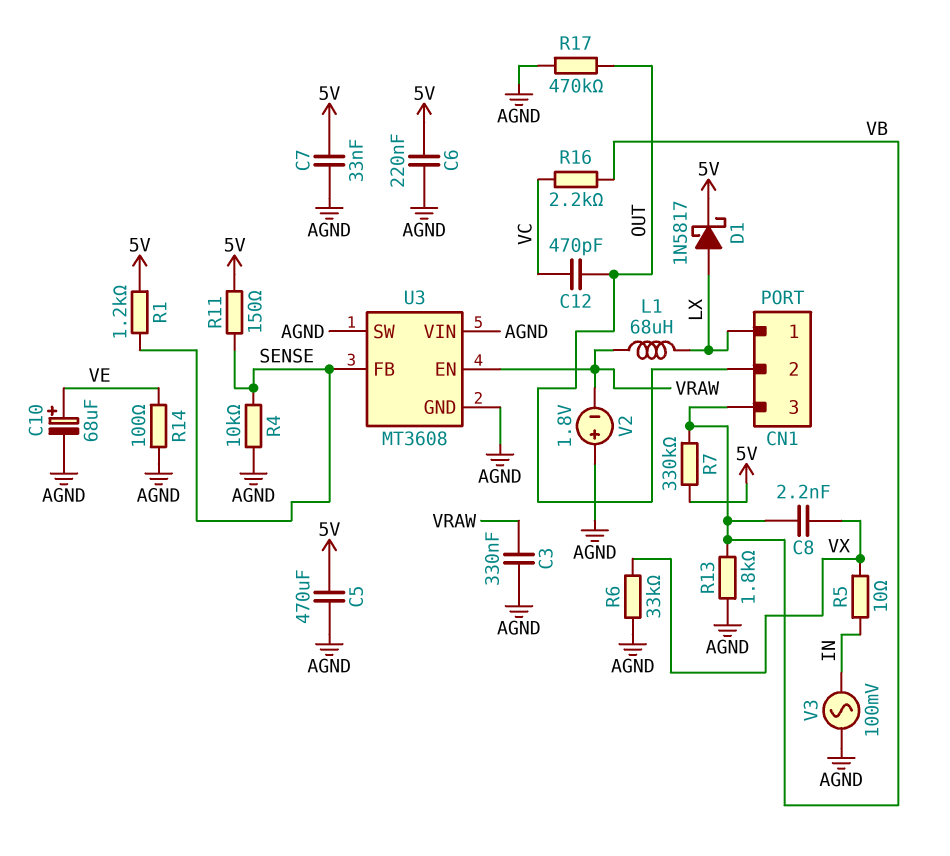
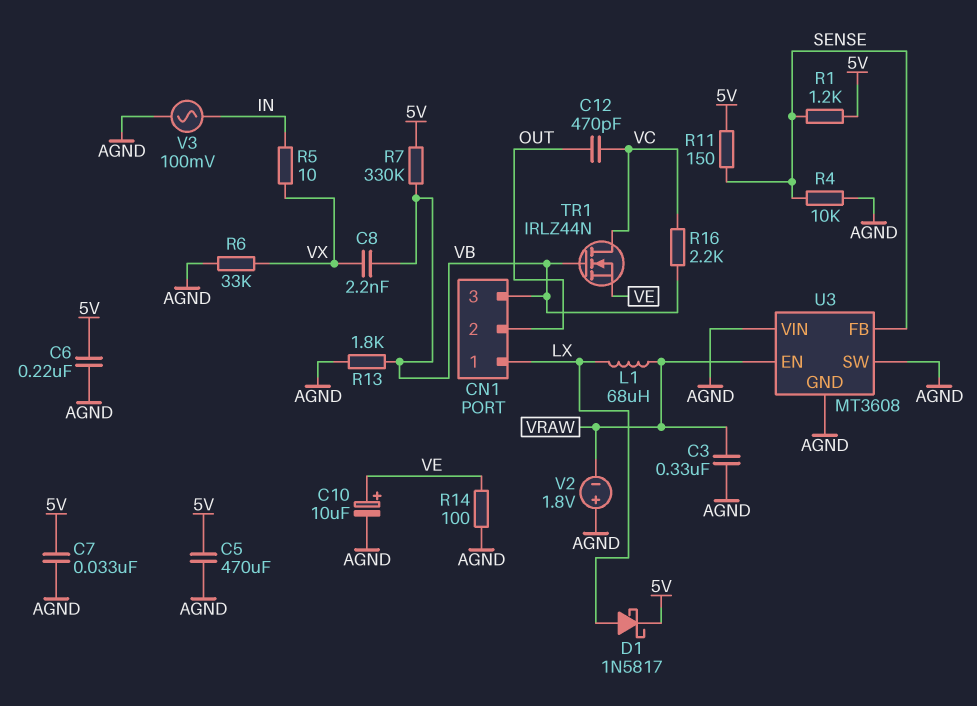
C10: 68uF (plus VE, minus AGND) -> 10uF (plus VE, minus AGND)
R17: 470k (AGND, OUT) -> none
TR1: none -> NMOS IRLZ44N (G VB, D VC, S VE)

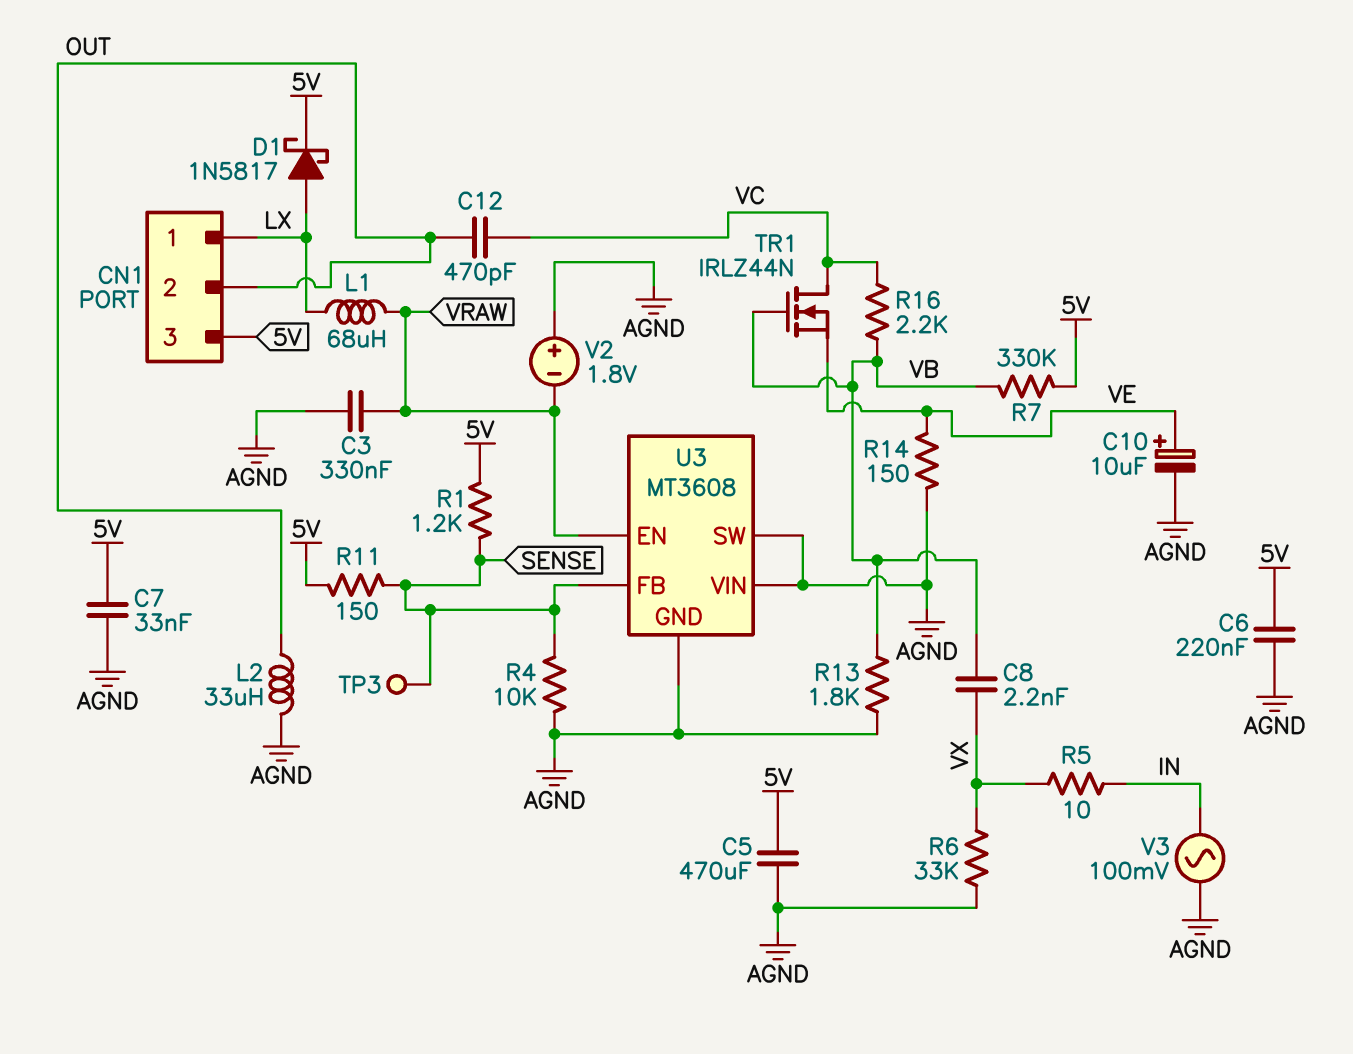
CN1 pin 3: VB -> 5V
L2: none -> 33uH (AGND, OUT)
R14: 100 (AGND, VE) -> 150 (AGND, VE)
TP3: none -> test point (SENSE)

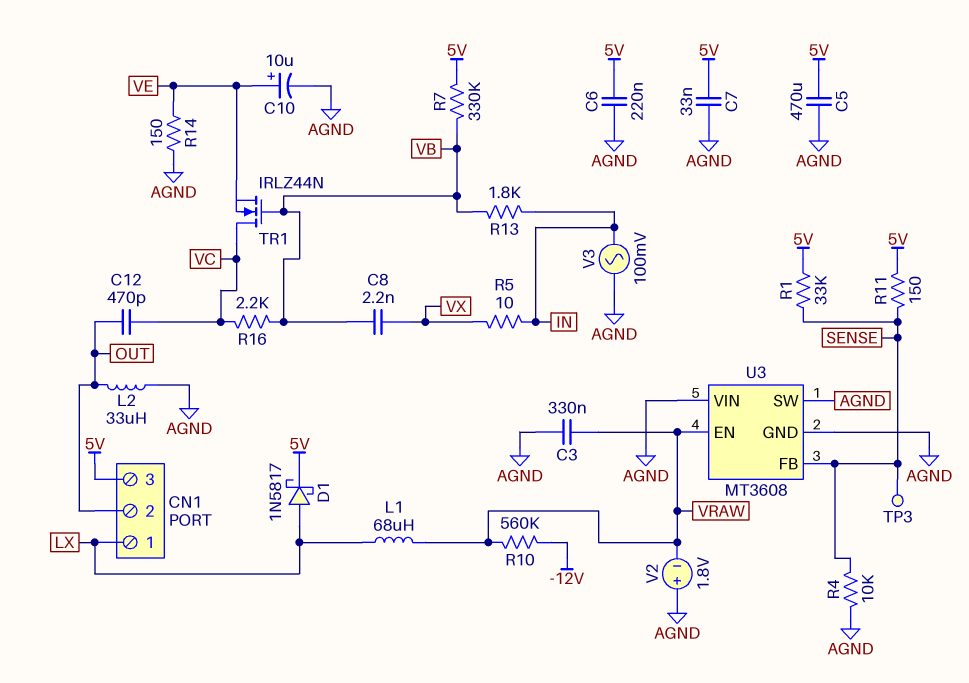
R1: 1.2k (5V, SENSE) -> 33k (5V, SENSE)
R6: 33k (AGND, VX) -> none
R10: none -> 560k (-12V, VRAW)
R13: 1.8k (AGND, VB) -> 1.8k (IN, VB)

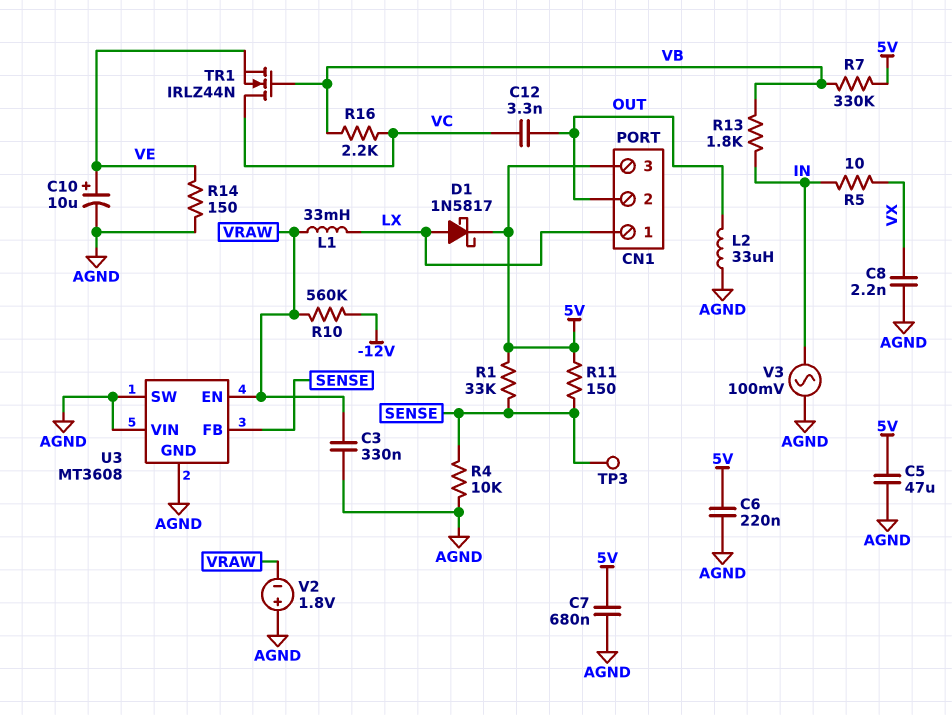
C5: 470uF (5V, AGND) -> 47uF (5V, AGND)
C7: 33nF (5V, AGND) -> 680nF (5V, AGND)
C8: 2.2nF (VB, VX) -> 2.2nF (AGND, VX)
C12: 470pF (OUT, VC) -> 3.3nF (OUT, VC)
L1: 68uH (LX, VRAW) -> 33mH (LX, VRAW)

